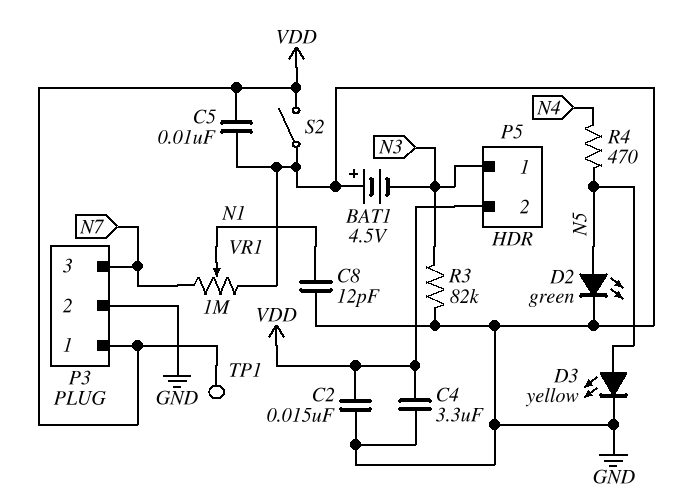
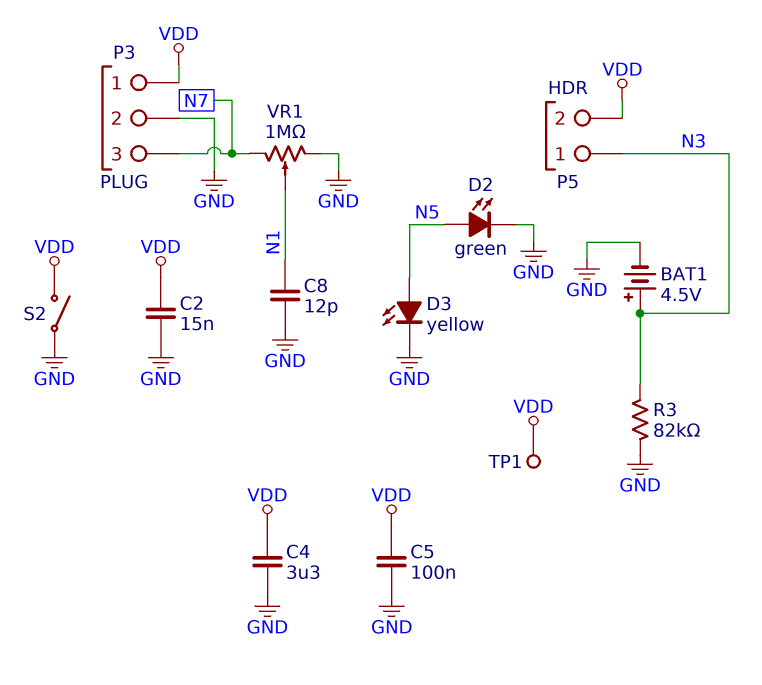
BAT1: 4.5V (plus GND, minus N3) -> 4.5V (plus N3, minus GND)
C5: 10nF (GND, VDD) -> 100nF (GND, VDD)
R4: 470 (N4, N5) -> none

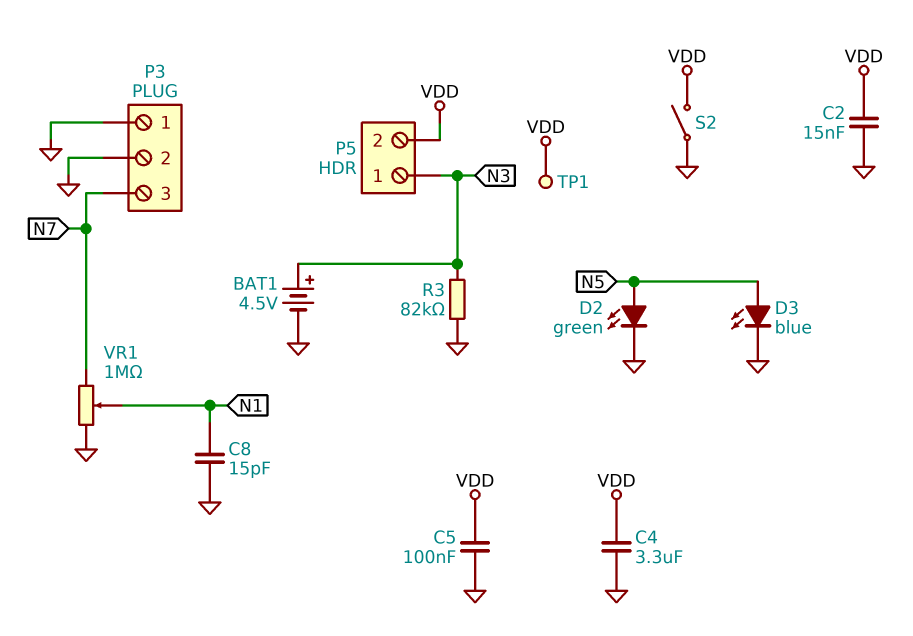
C8: 12pF (GND, N1) -> 15pF (GND, N1)
D3: LED yellow (A N5, K GND) -> LED blue (A N5, K GND)
P3 pin 1: VDD -> GND

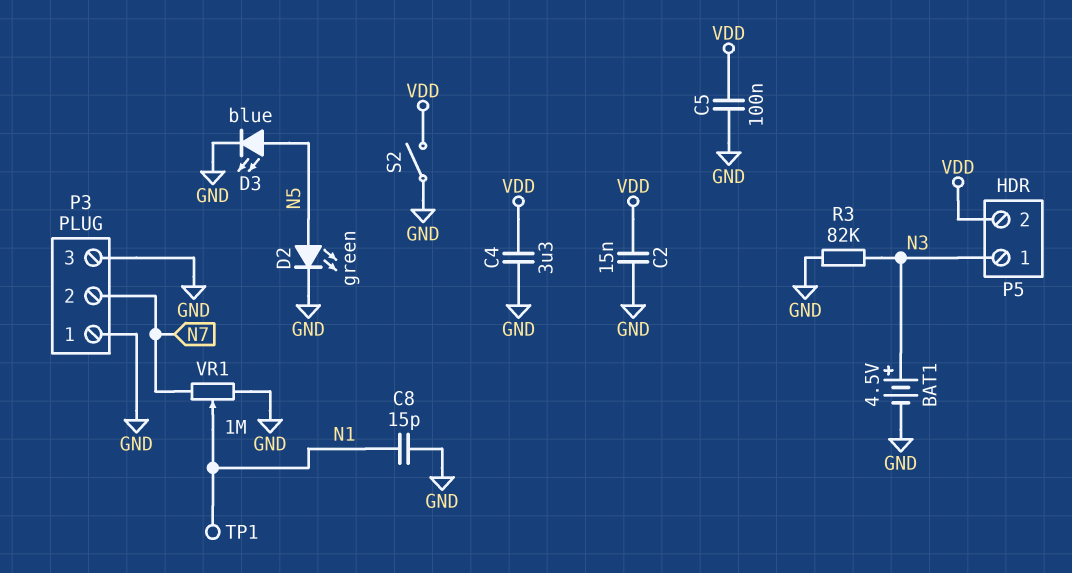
P3 pin 2: GND -> N7
P3 pin 3: N7 -> GND
TP1: test point (VDD) -> test point (N1)

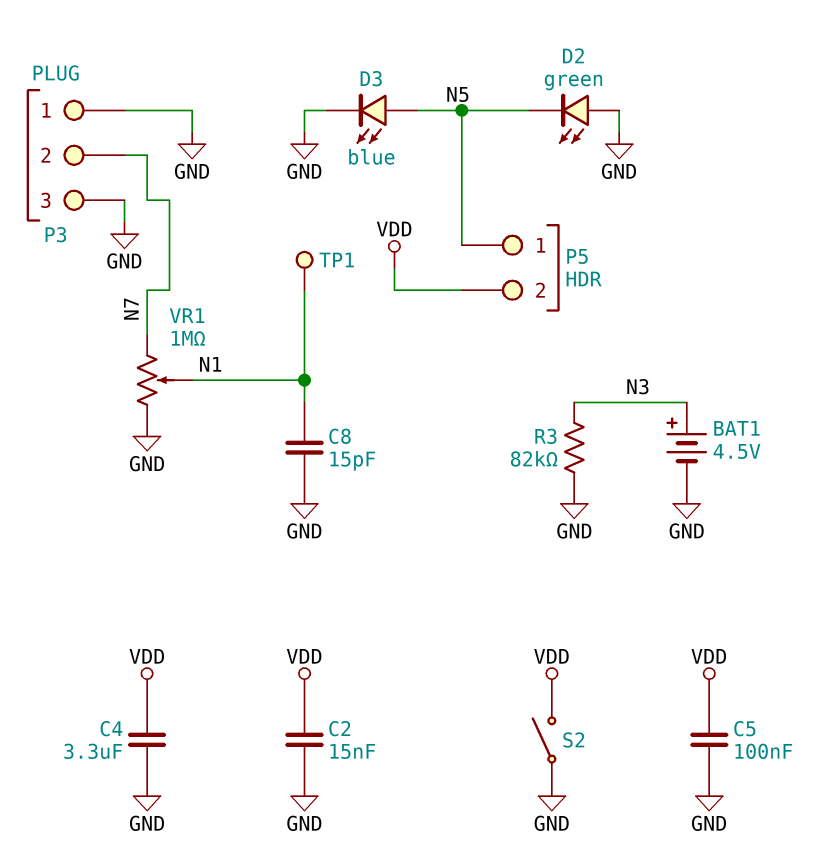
D2: LED green (A N5, K GND) -> LED green (A GND, K N5)
P5 pin 1: N3 -> N5

